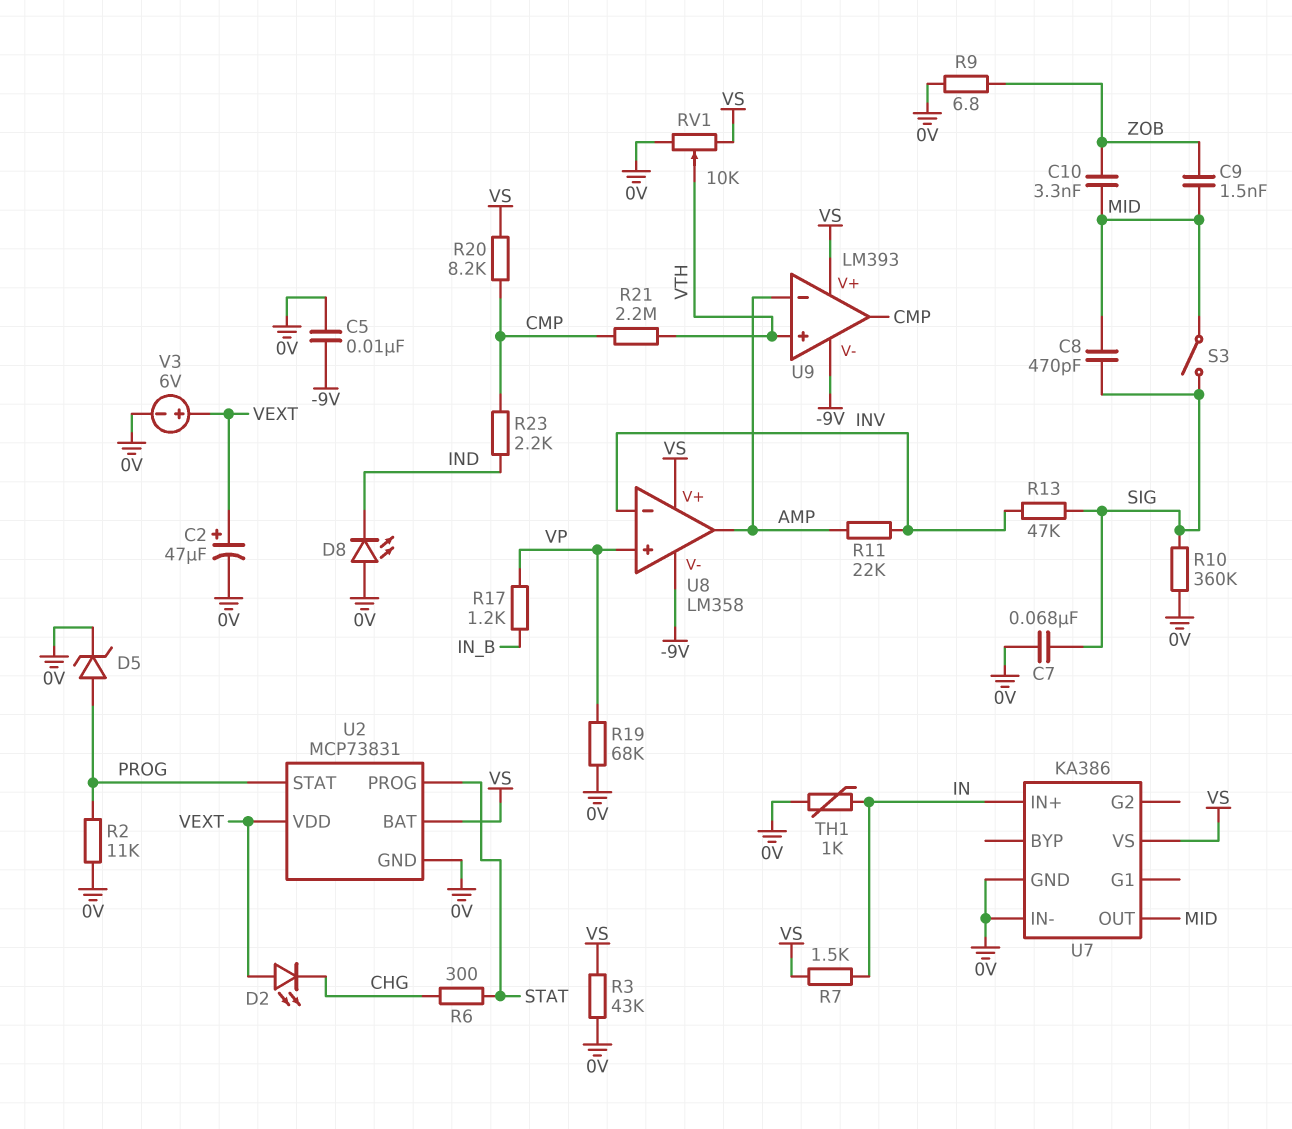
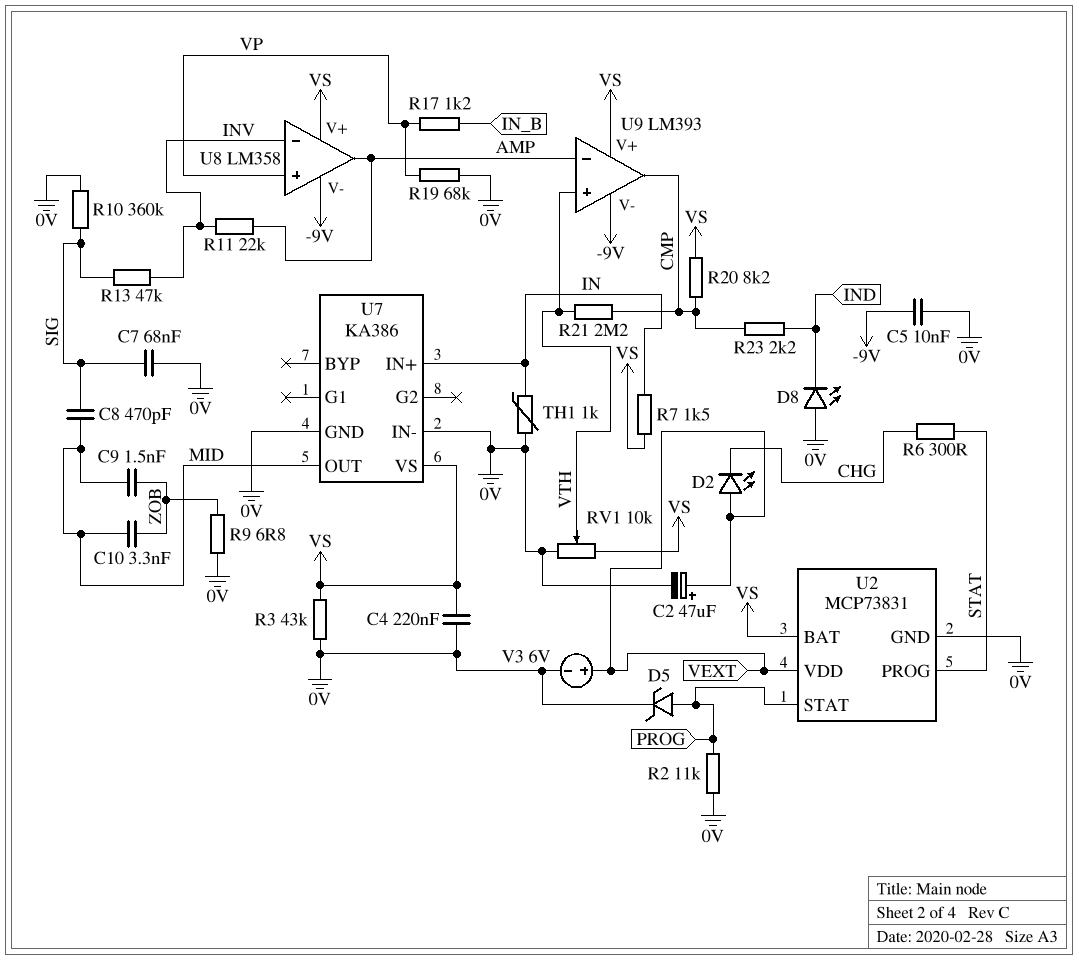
C4: none -> 220nF (0V, VS)
S3: switch (MID, SIG) -> none

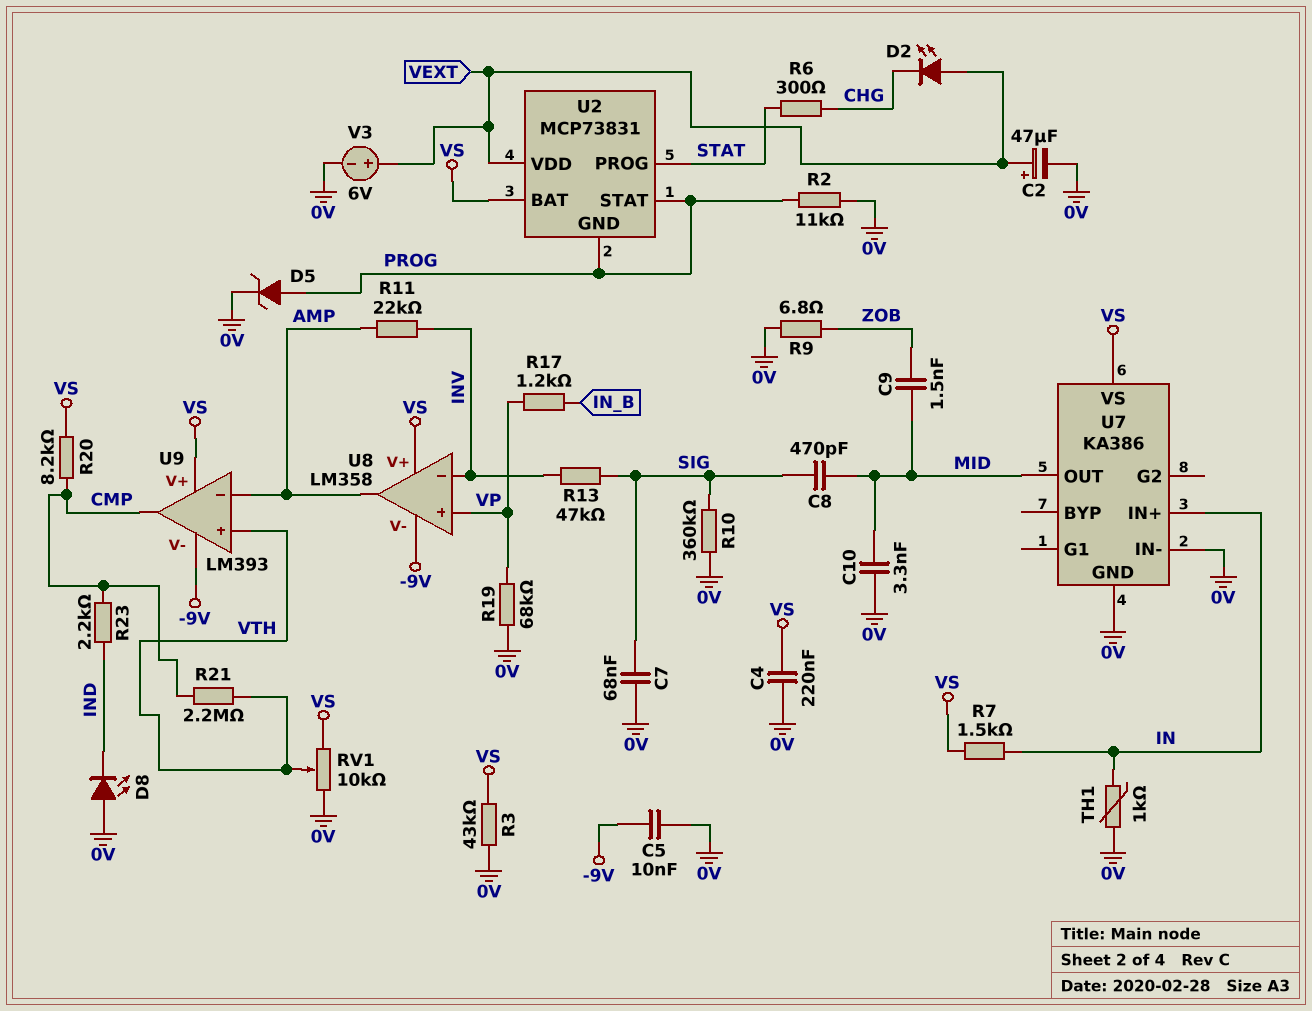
C10: 3.3nF (MID, ZOB) -> 3.3nF (0V, MID)
U2 pin GND: 0V -> PROG

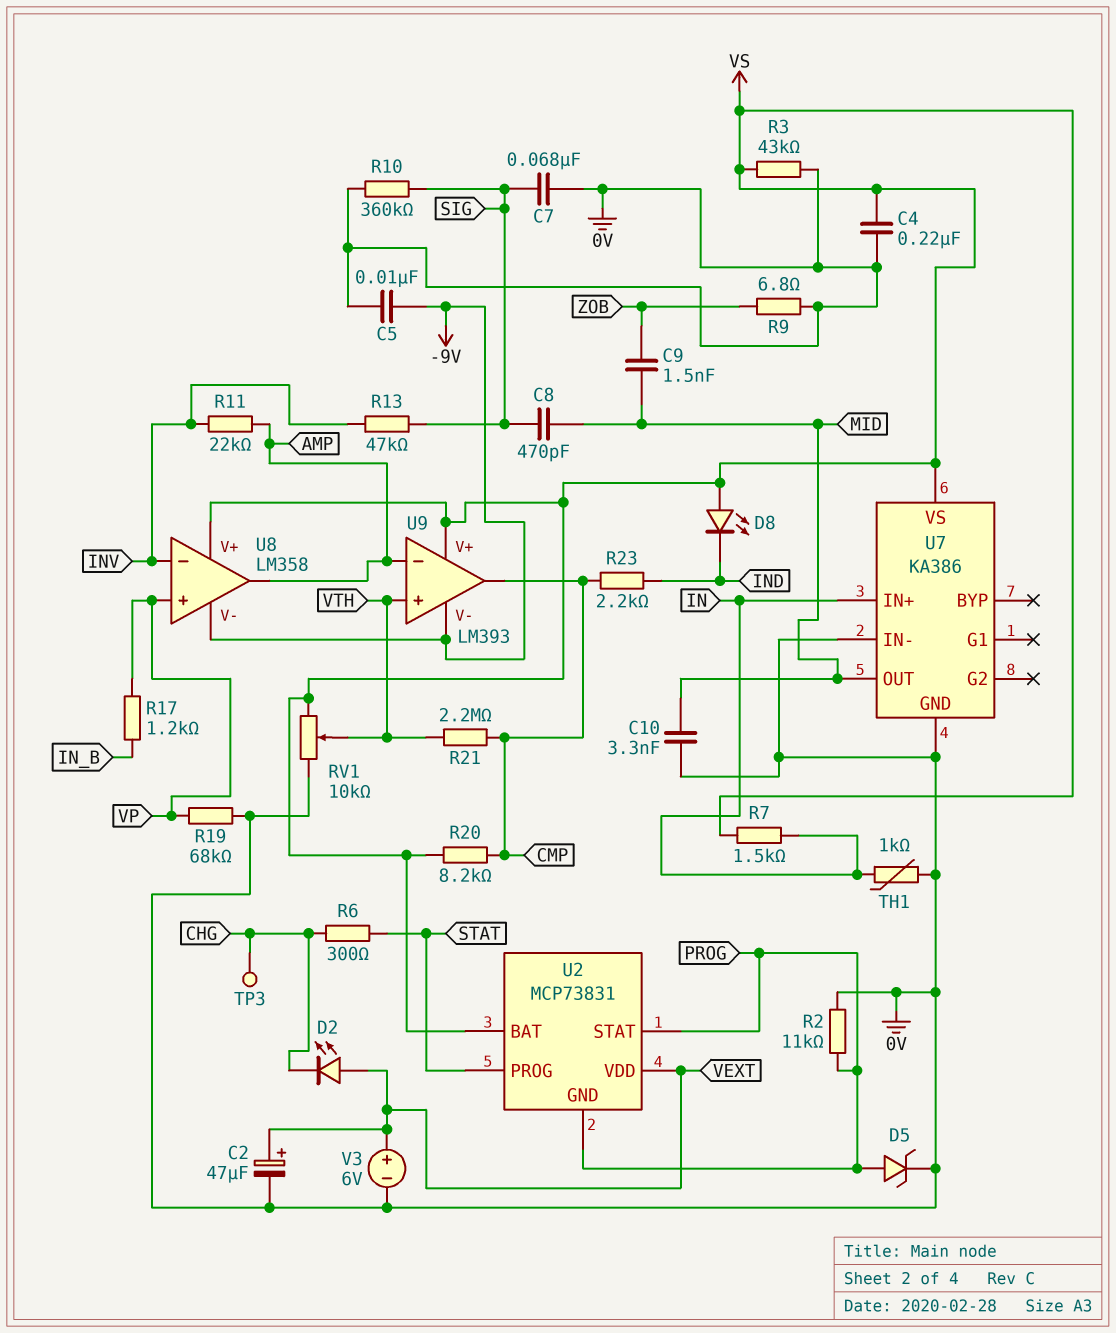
D8: LED (A 0V, K IND) -> LED (A VS, K IND)
TP3: none -> test point (CHG)

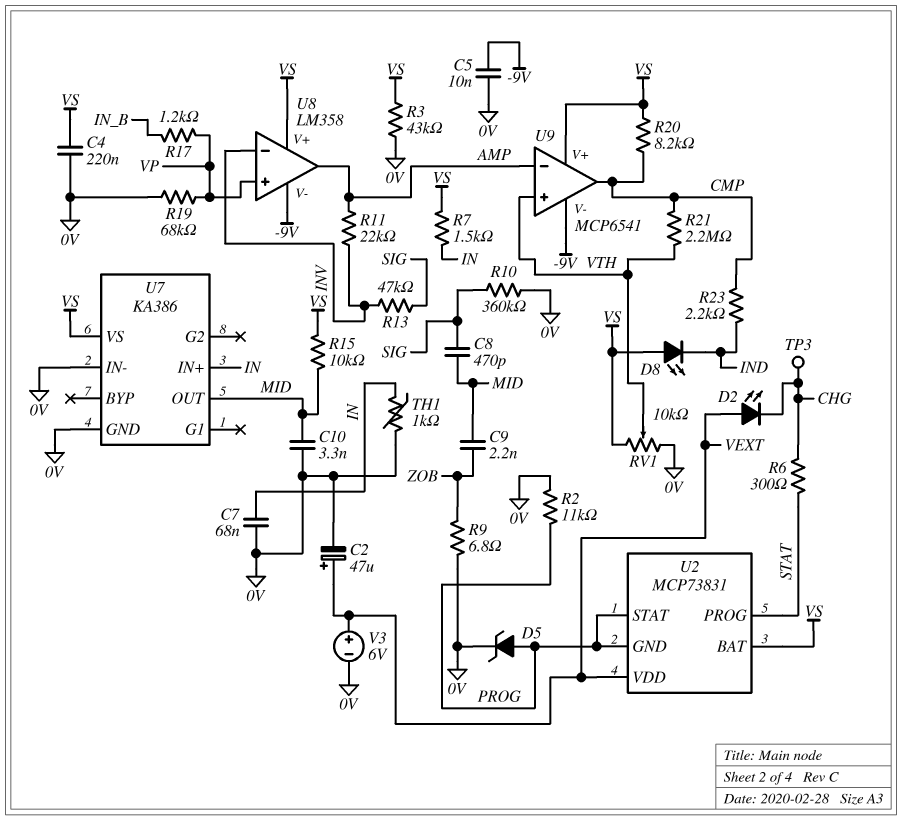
C7: 68nF (0V, SIG) -> 68nF (0V, IN)
C9: 1.5nF (MID, ZOB) -> 2.2nF (MID, ZOB)
R15: none -> 10k (MID, VS)
U9: LM393 -> MCP6541

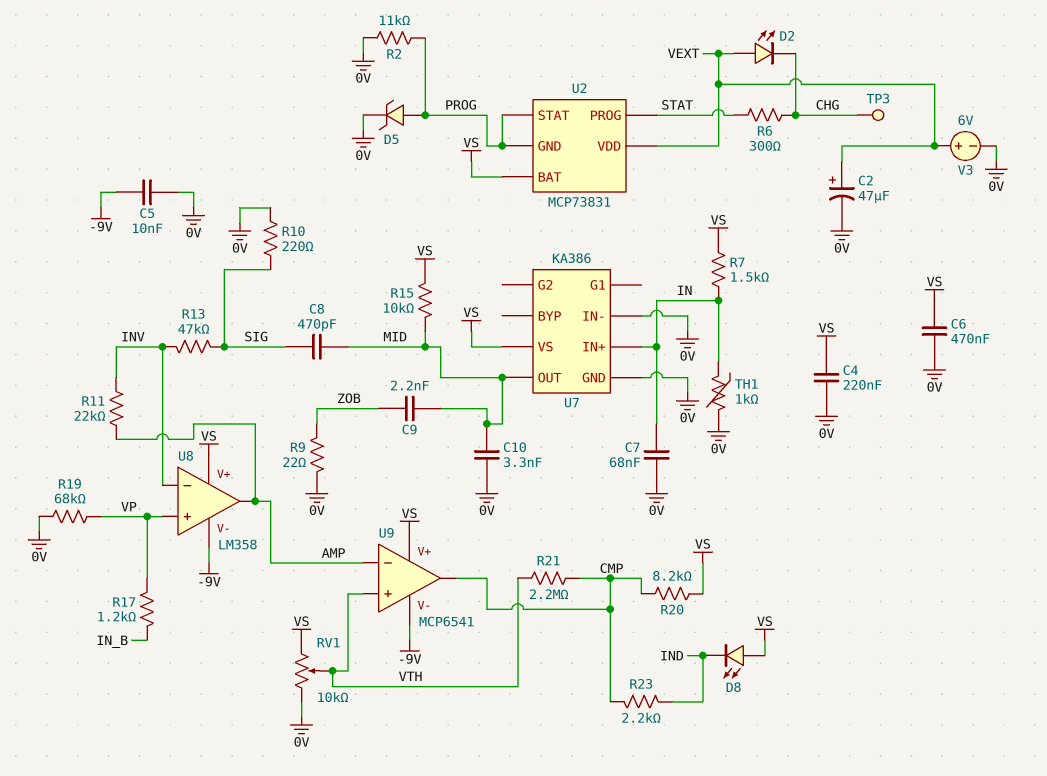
C6: none -> 470nF (0V, VS)
R3: 43k (0V, VS) -> none
R9: 6.8 (0V, ZOB) -> 22 (0V, ZOB)
R10: 360k (0V, SIG) -> 220 (0V, SIG)

